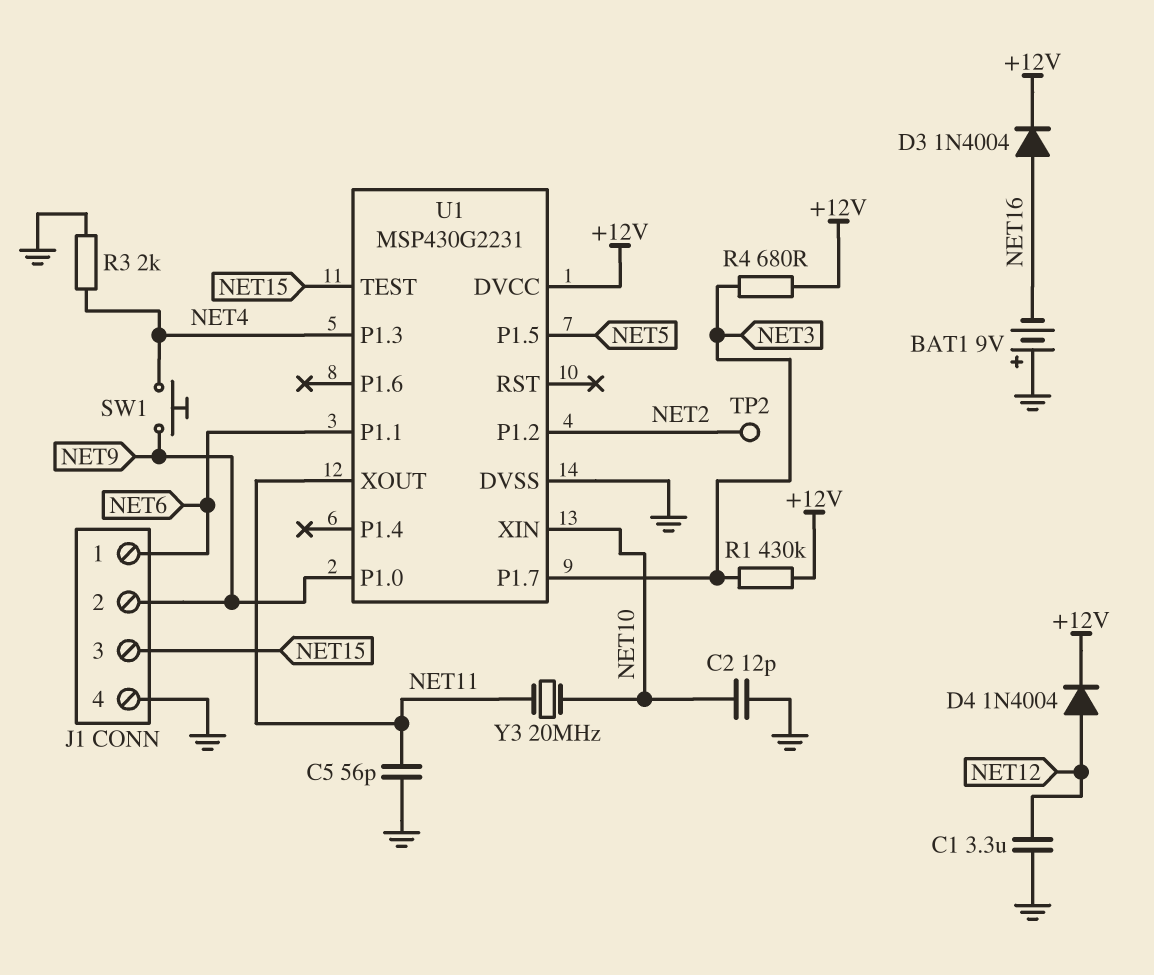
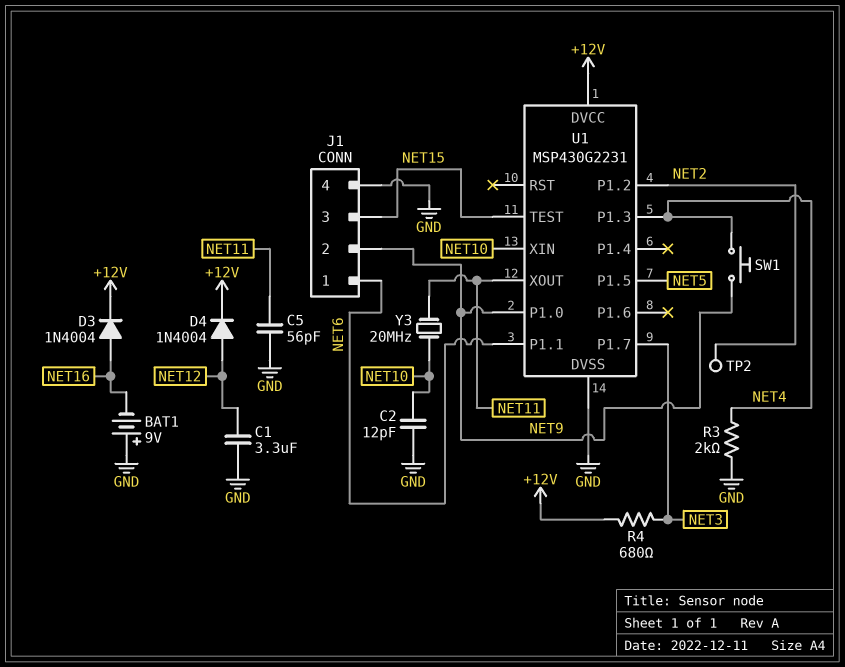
R1: 430k (+12V, NET3) -> none

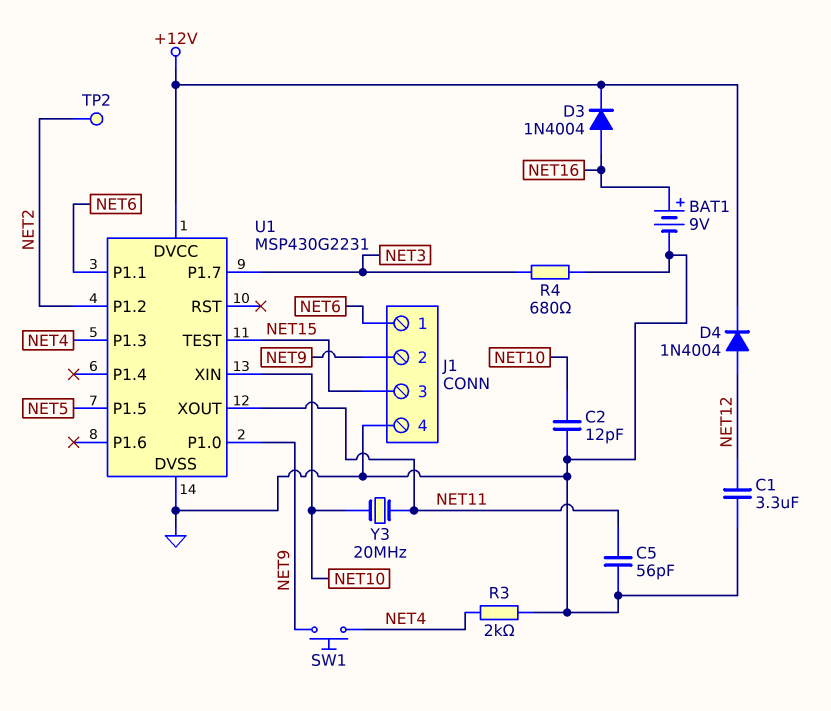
BAT1: 9V (plus GND, minus NET16) -> 9V (plus NET16, minus GND)
R4: 680 (+12V, NET3) -> 680 (GND, NET3)

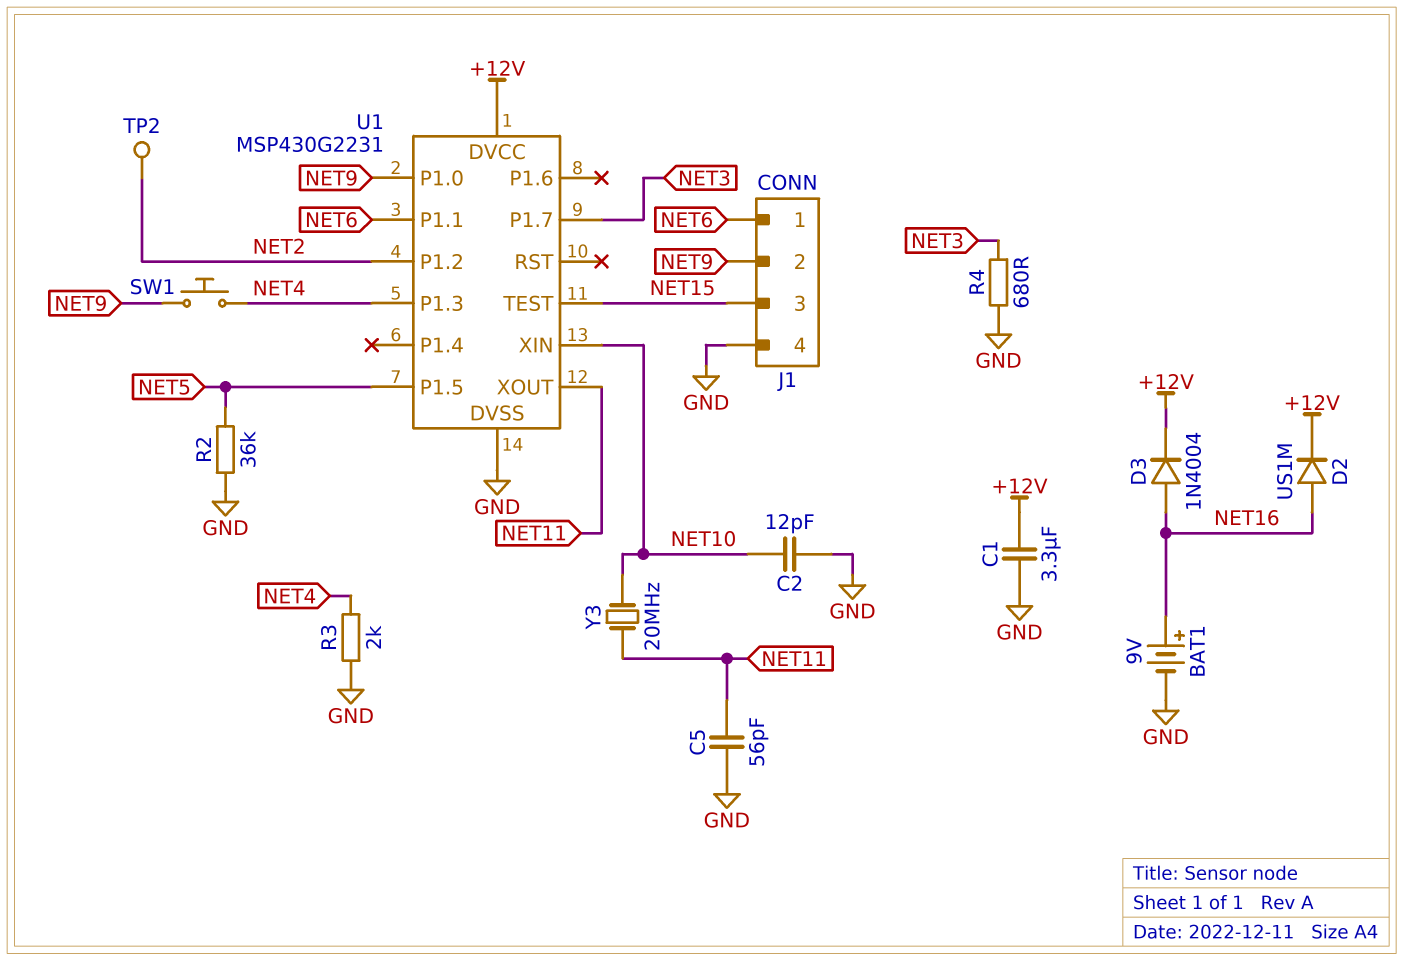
C1: 3.3uF (GND, NET12) -> 3.3uF (+12V, GND)
D2: none -> diode US1M (A NET16, K +12V)
D4: diode 1N4004 (A NET12, K +12V) -> none
R2: none -> 36k (GND, NET5)

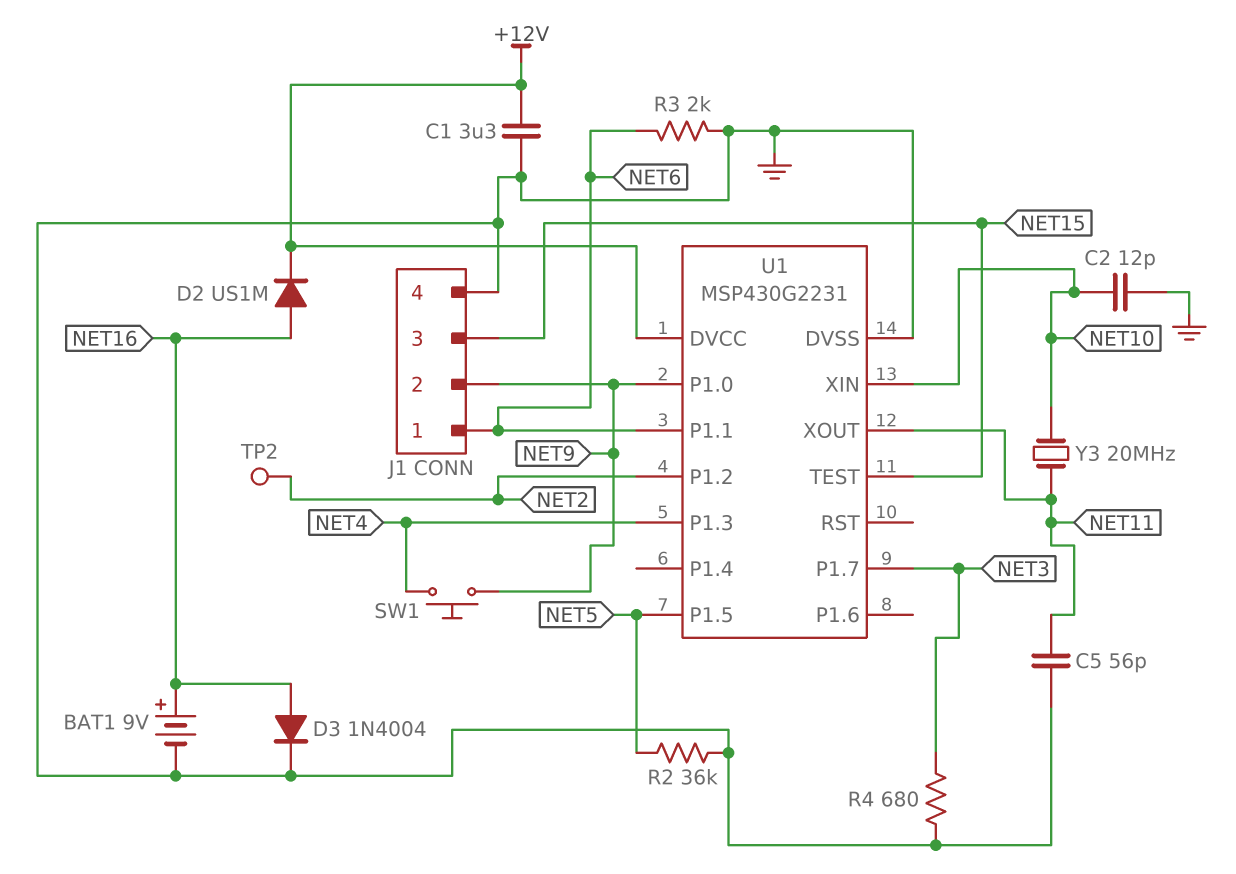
D3: diode 1N4004 (A NET16, K +12V) -> diode 1N4004 (A NET16, K GND)
R3: 2k (GND, NET4) -> 2k (GND, NET6)

